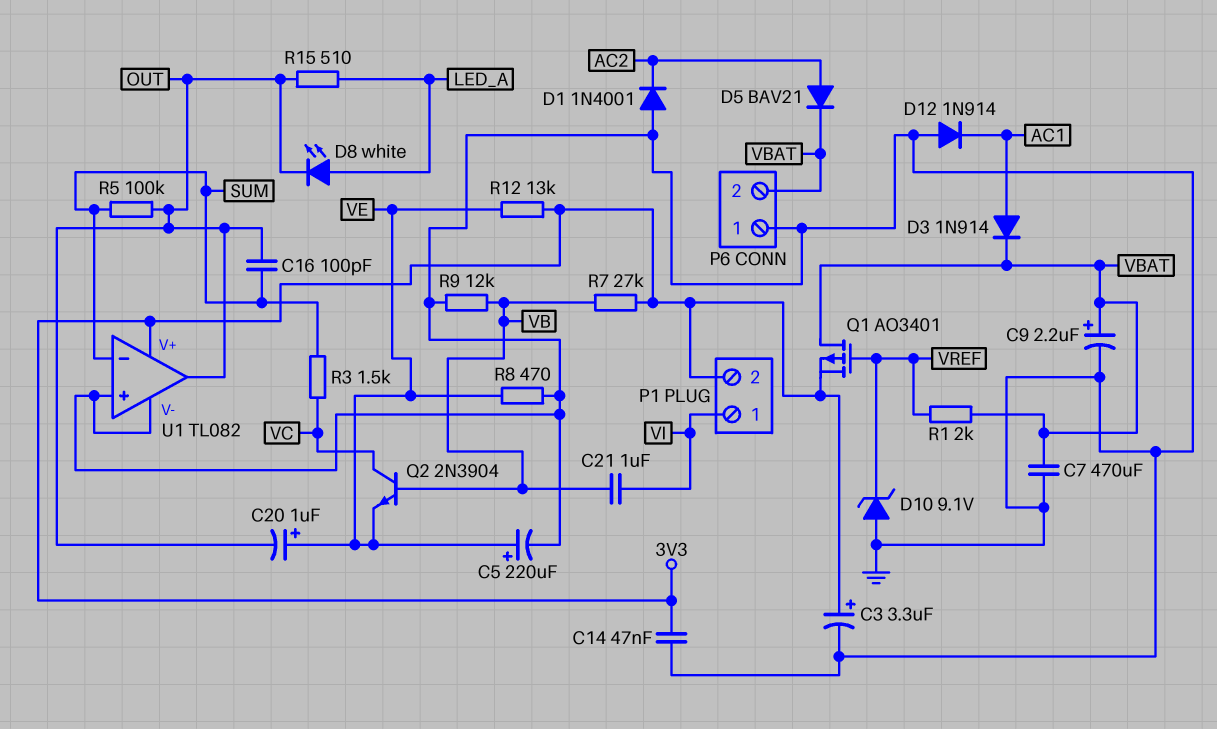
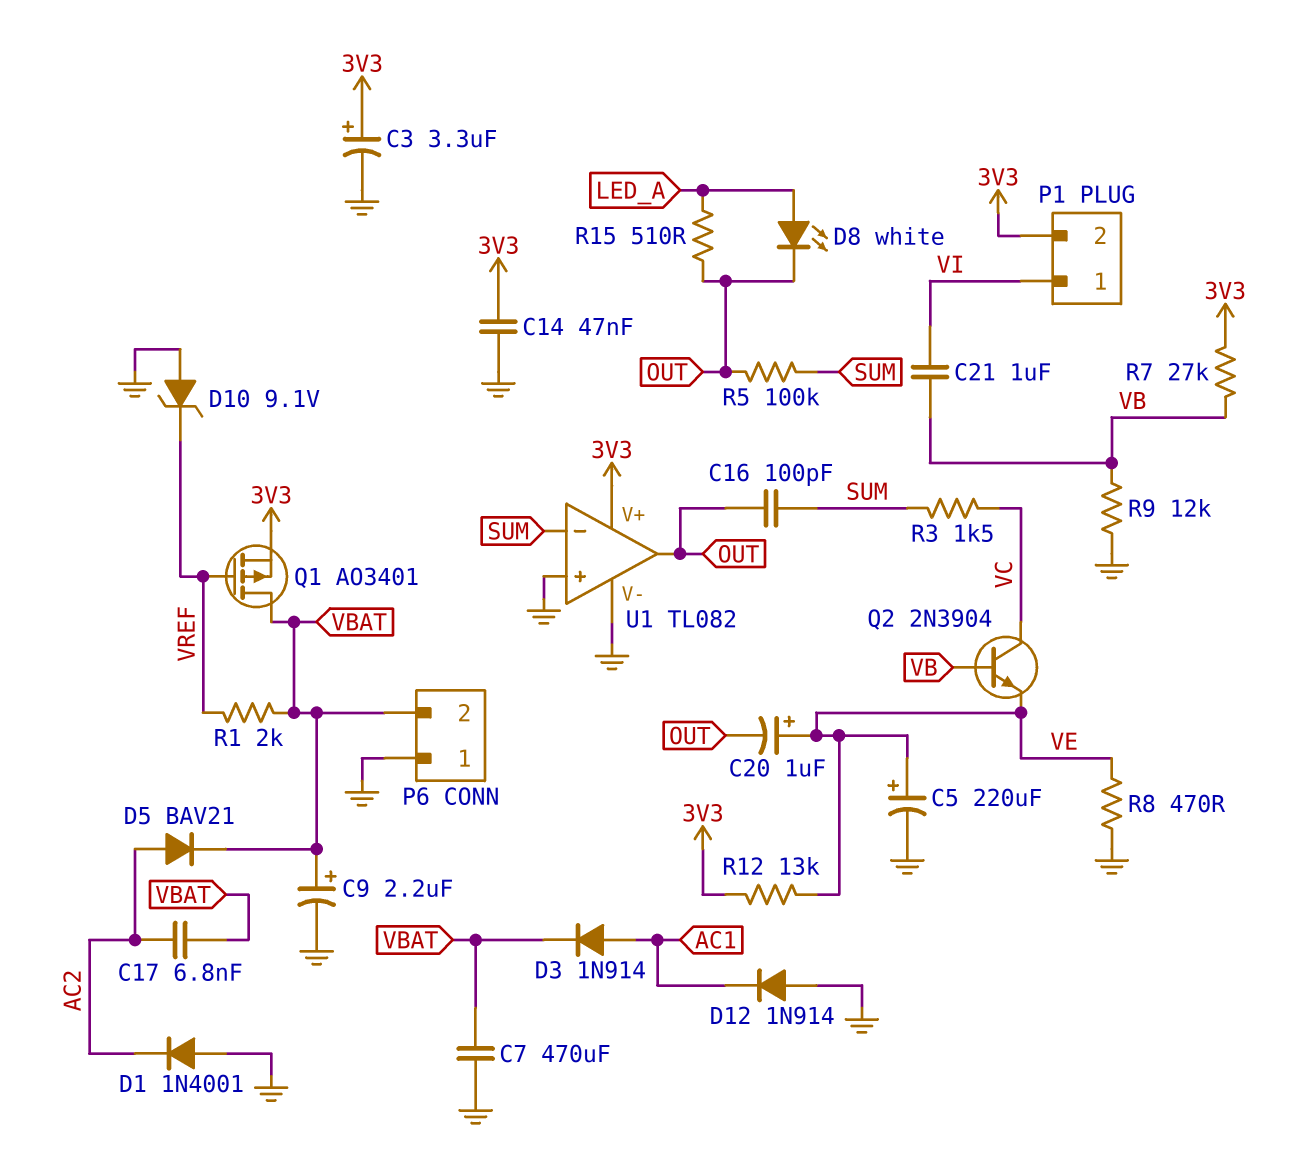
C17: none -> 6.8nF (AC2, VBAT)

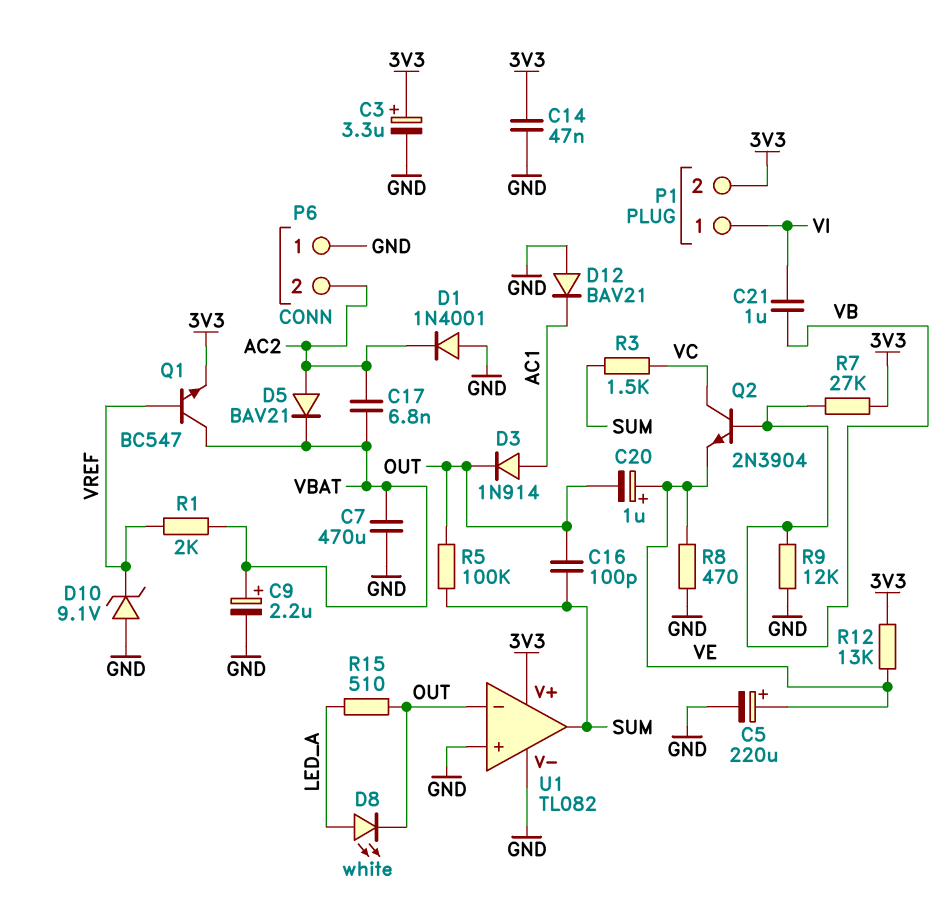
D3: diode 1N914 (A AC1, K VBAT) -> diode 1N914 (A AC1, K OUT)
D12: diode 1N914 (A GND, K AC1) -> diode BAV21 (A GND, K AC1)
P6 pin 2: VBAT -> AC2
Q1: PMOS AO3401 (G VREF, D VBAT, S 3V3) -> NPN BC547 (B VREF, C VBAT, E 3V3)
U1 pin in-: SUM -> OUT
U1 pin out: OUT -> SUM

